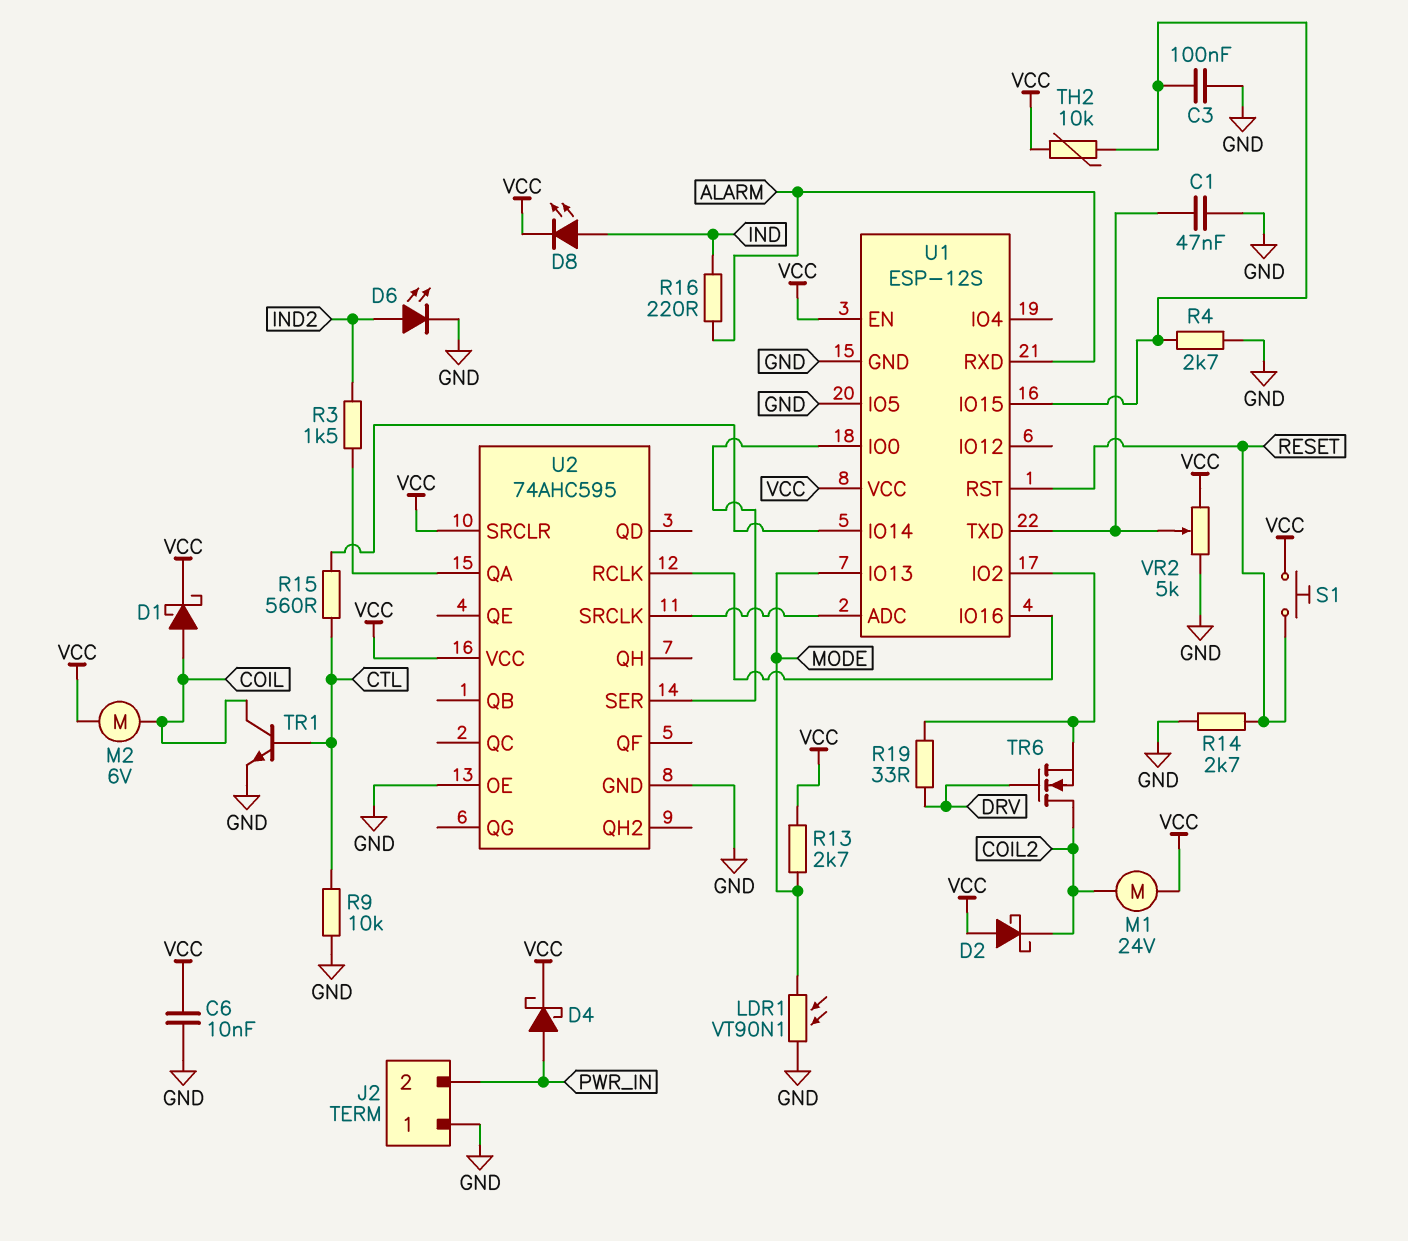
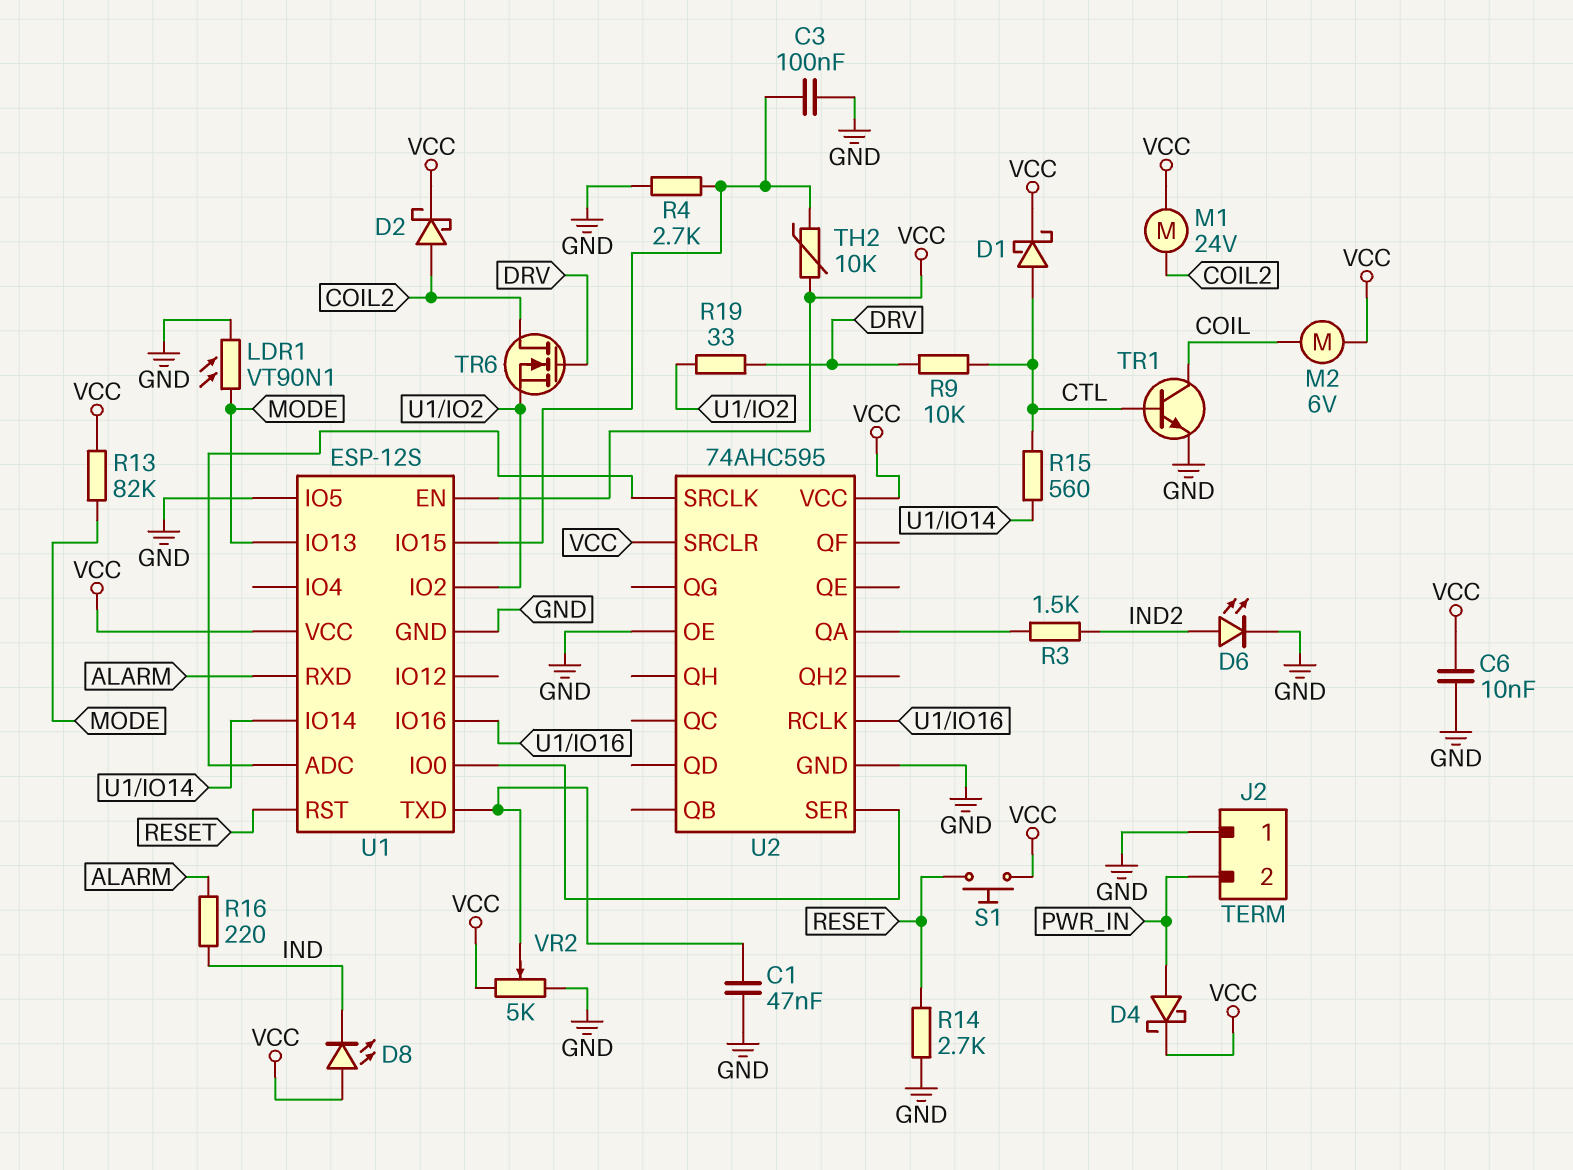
D1: schottky (A COIL, K VCC) -> schottky (A CTL, K VCC)
D2: schottky (A VCC, K COIL2) -> schottky (A COIL2, K VCC)
D8: LED (A IND, K VCC) -> LED (A VCC, K IND)
R9: 10k (CTL, GND) -> 10k (CTL, DRV)
R13: 2.7k (MODE, VCC) -> 82k (MODE, VCC)

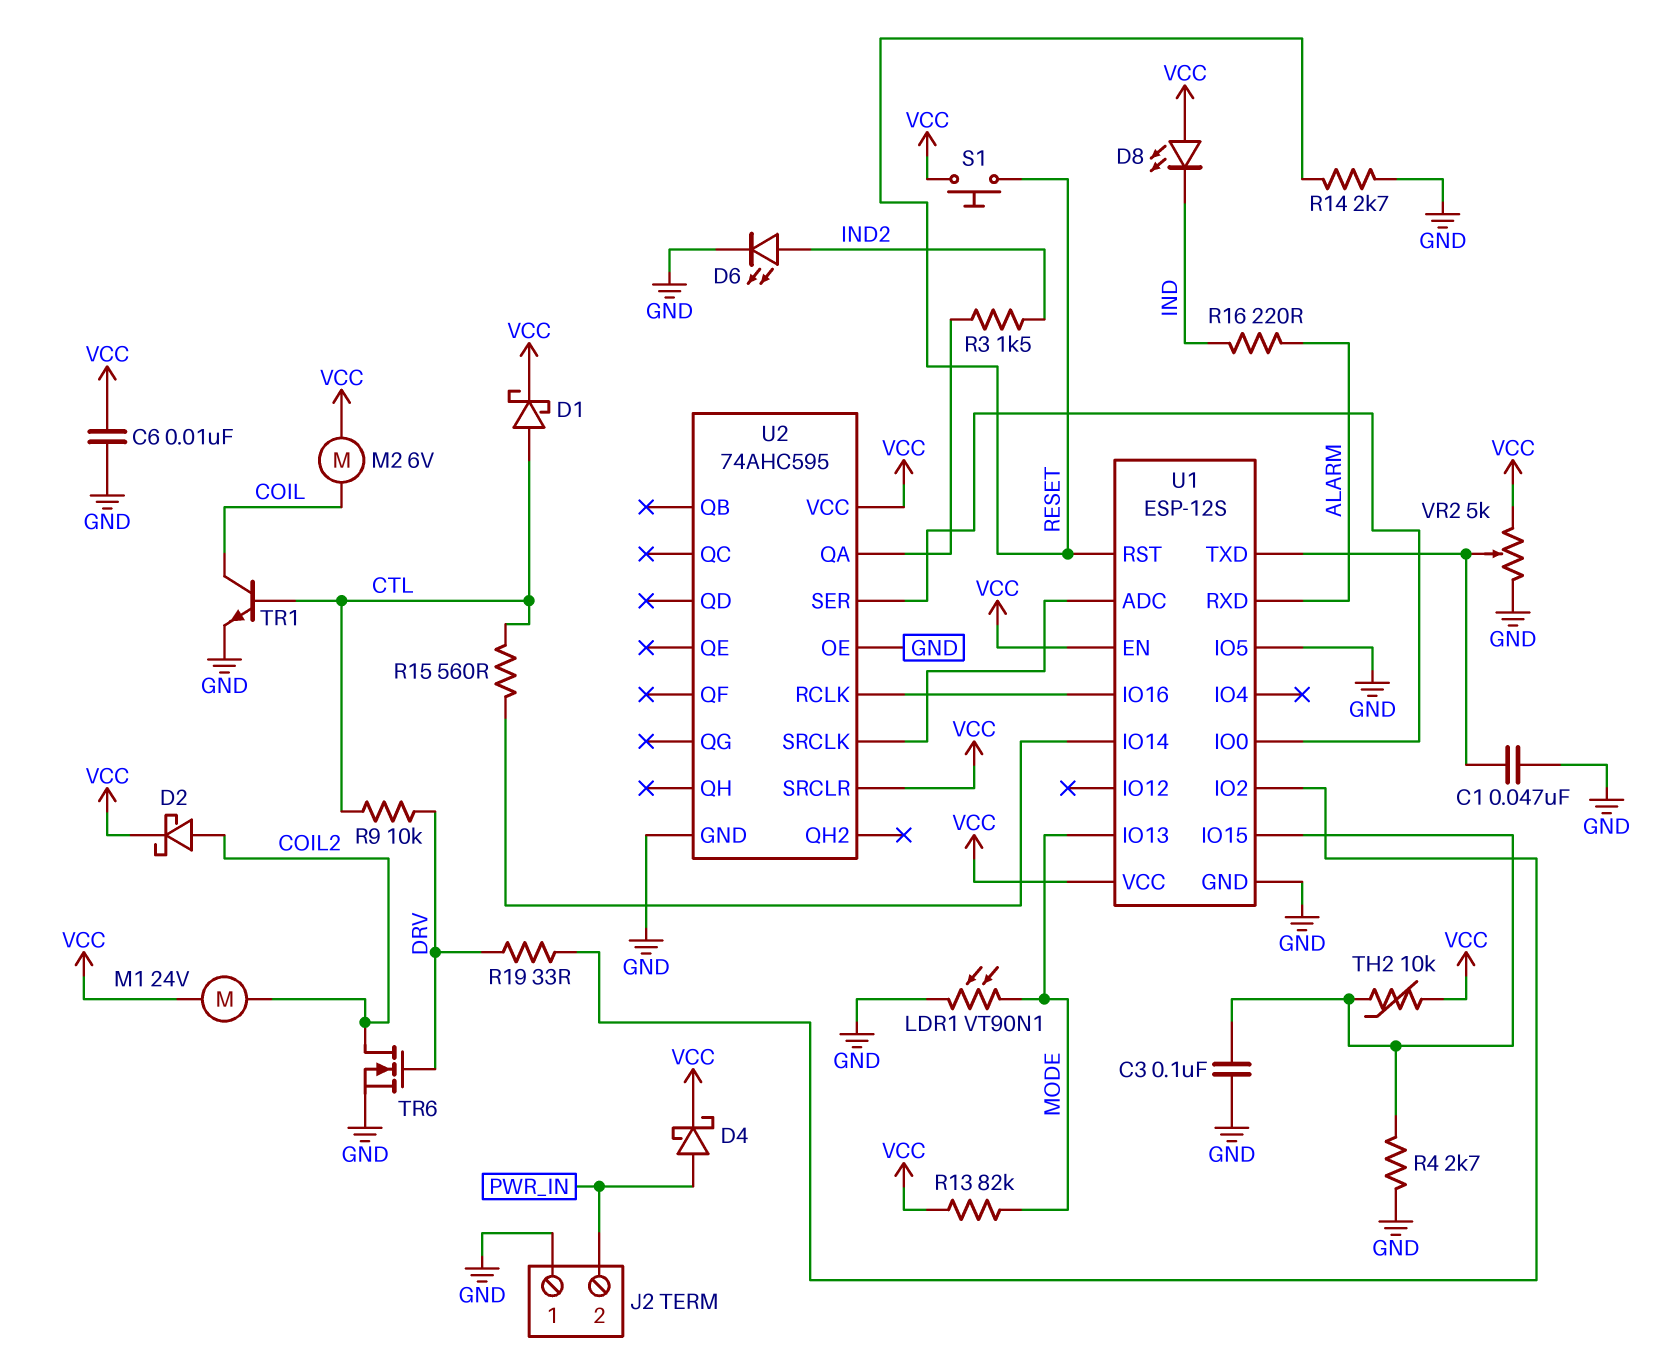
TR6: NMOS (G DRV, D COIL2, S U1/IO2) -> NMOS (G DRV, D COIL2, S GND)

